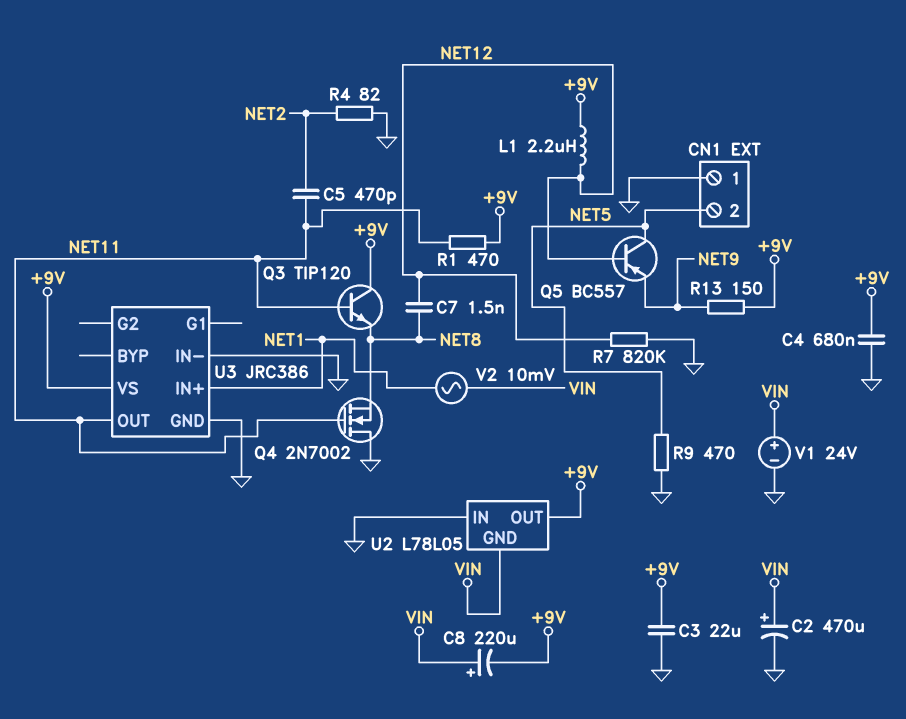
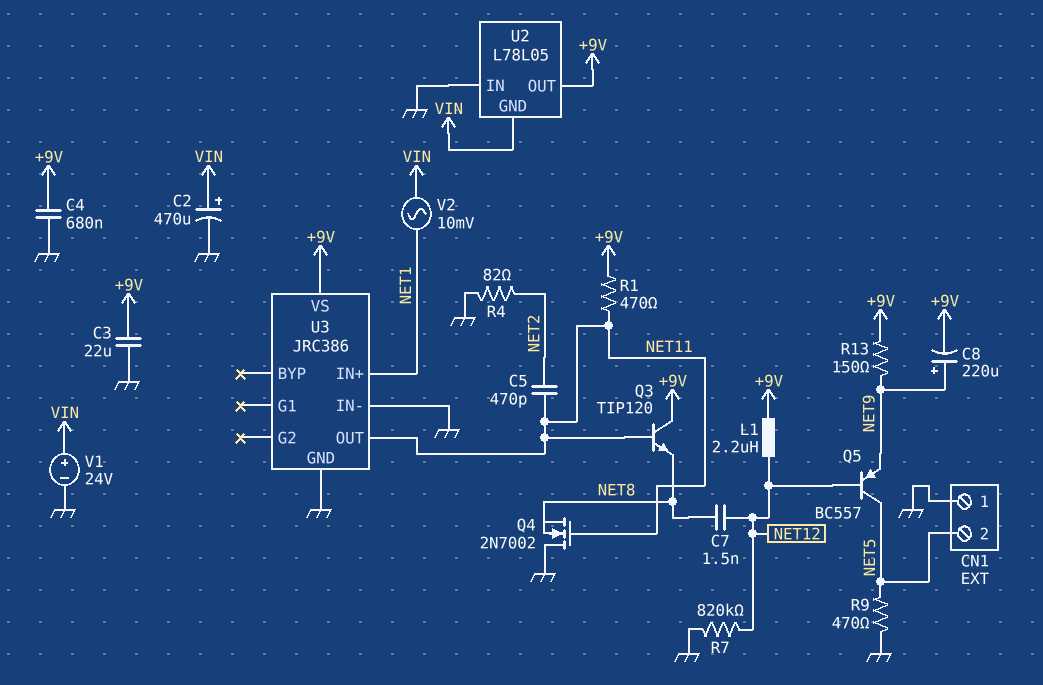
C8: 220uF (plus VIN, minus +9V) -> 220uF (plus NET9, minus +9V)

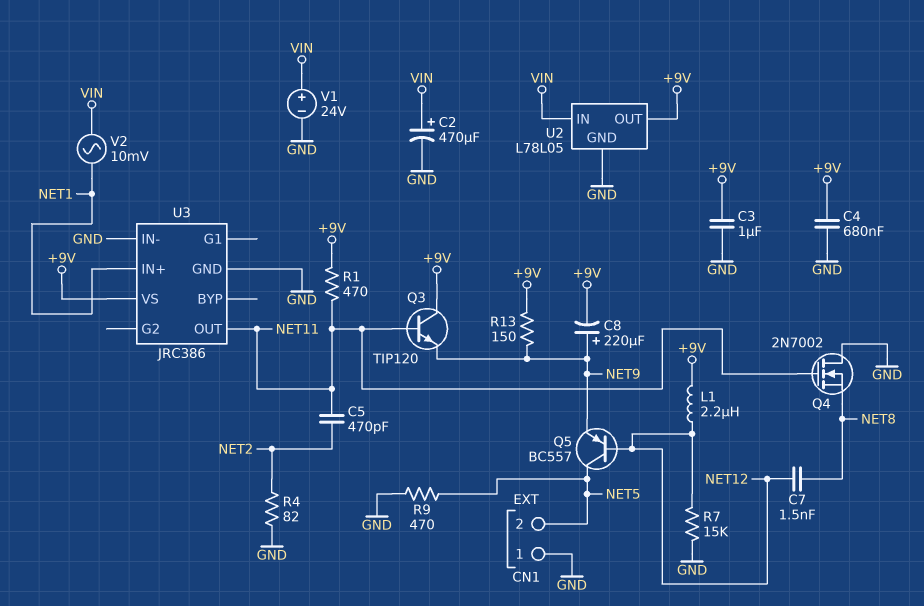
C3: 22uF (+9V, GND) -> 1uF (+9V, GND)
Q3: NPN TIP120 (B NET11, C +9V, E NET8) -> NPN TIP120 (B NET11, C +9V, E NET9)
R7: 820k (GND, NET12) -> 15k (GND, NET12)
U2 pin GND: VIN -> GND
U2 pin IN: GND -> VIN

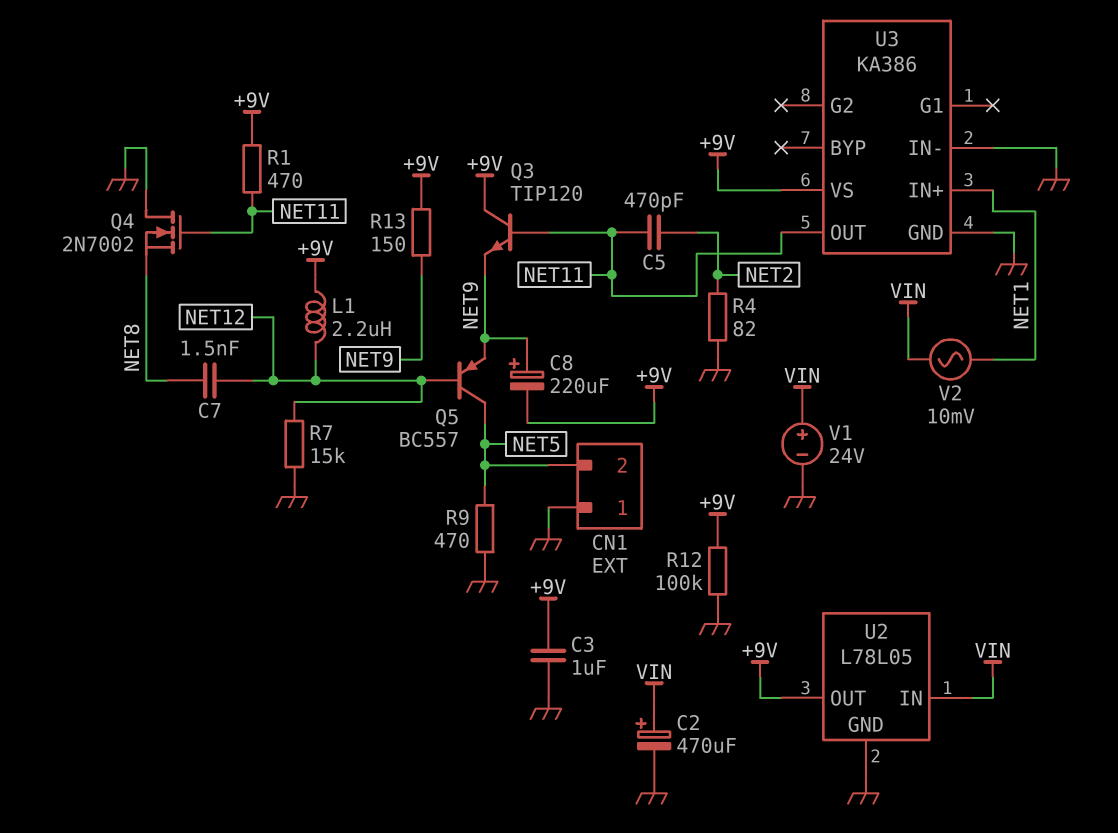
C4: 680nF (+9V, GND) -> none
R12: none -> 100k (+9V, GND)
U3: JRC386 -> KA386

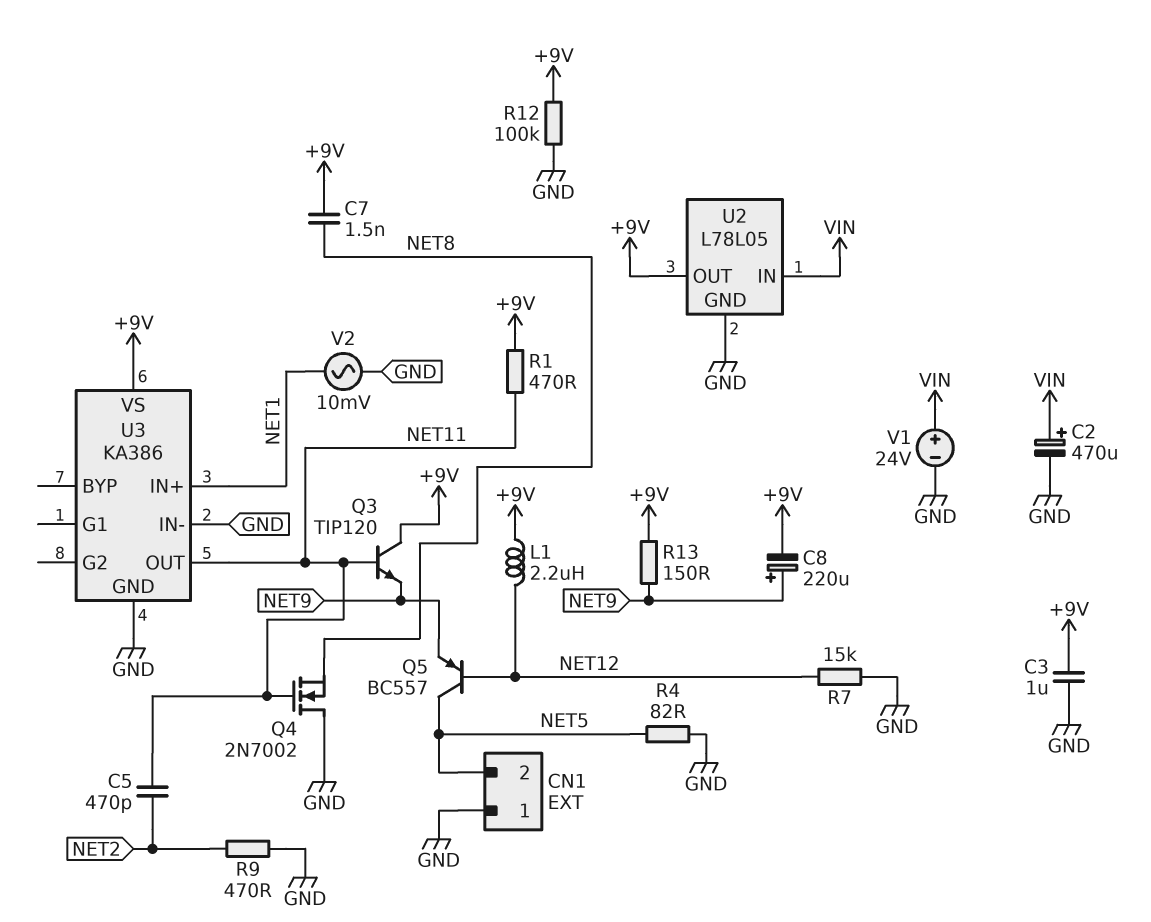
C7: 1.5nF (NET8, NET12) -> 1.5nF (+9V, NET8)
R4: 82 (GND, NET2) -> 82 (GND, NET5)
R9: 470 (GND, NET5) -> 470 (GND, NET2)
V2: AC 10mV (NET1, VIN) -> AC 10mV (GND, NET1)

